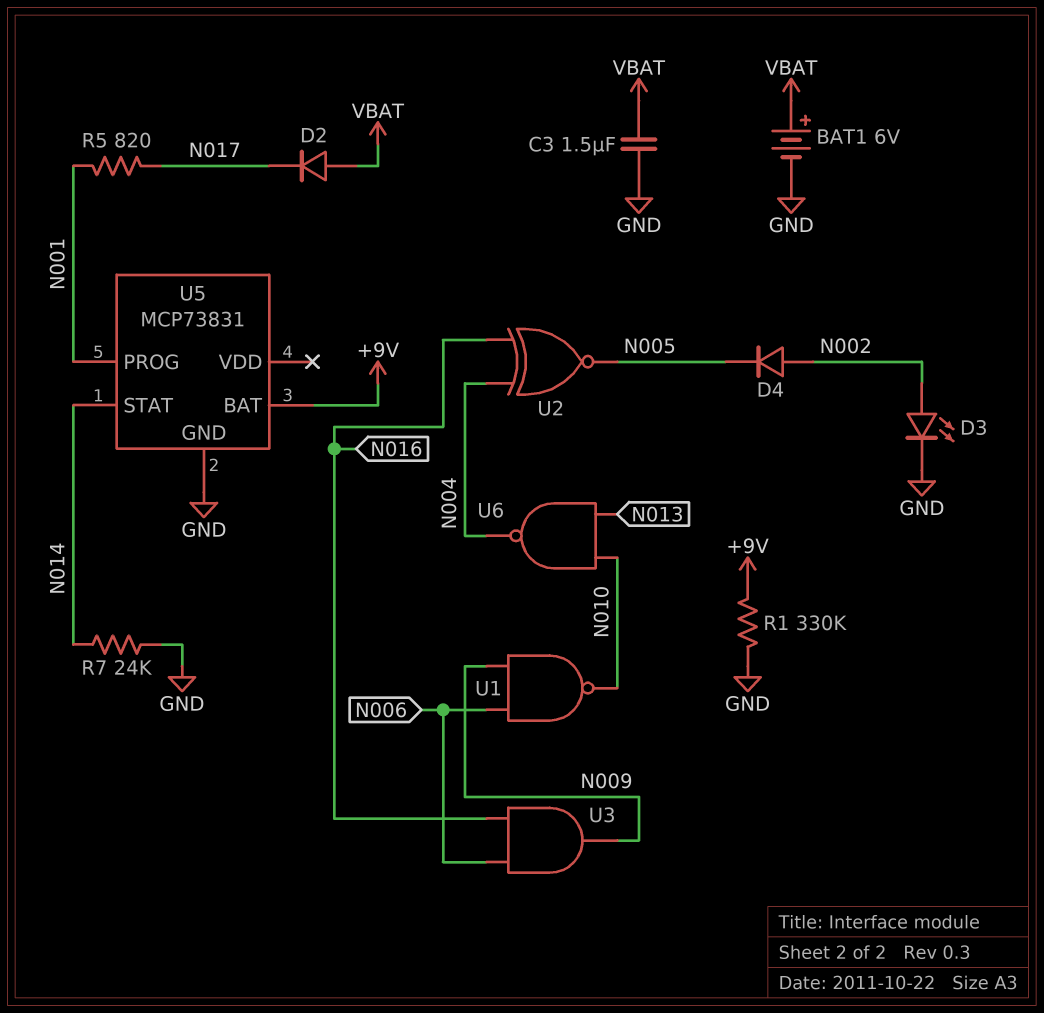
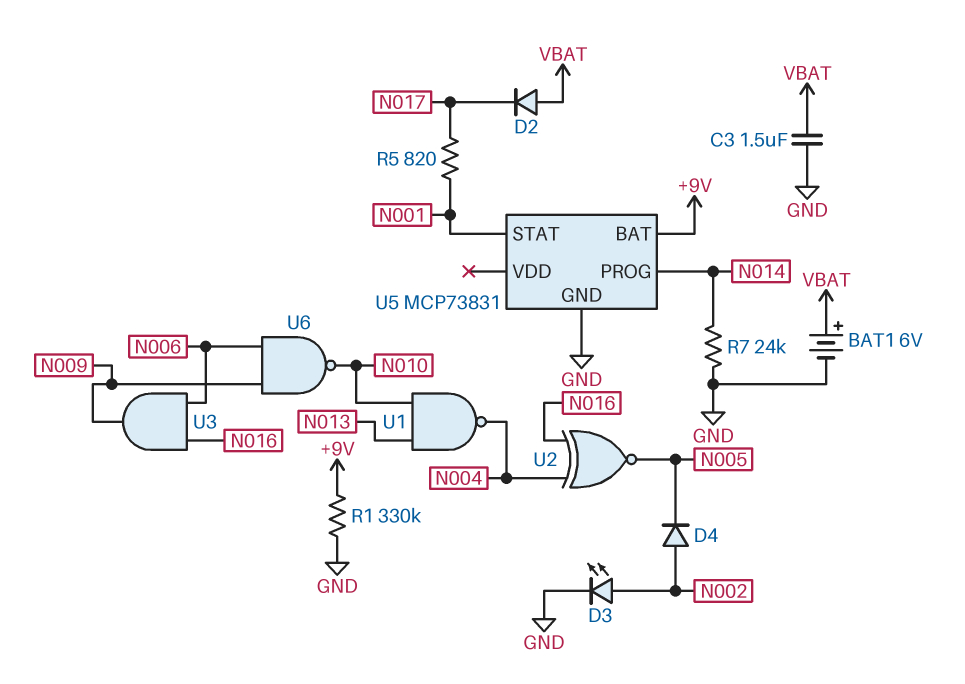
U1: NAND (in N006, in N009, out N010) -> NAND (in N010, in N013, out N004)
U5 pin PROG: N001 -> N014
U5 pin STAT: N014 -> N001
U6: NAND (in N010, in N013, out N004) -> NAND (in N006, in N009, out N010)

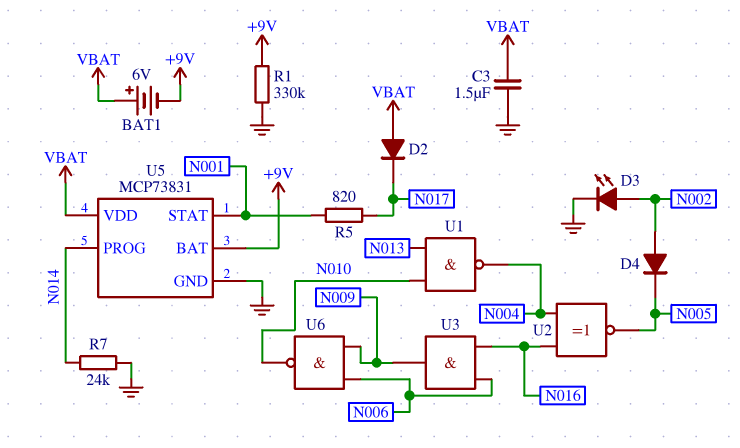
BAT1: 6V (plus VBAT, minus GND) -> 6V (plus VBAT, minus +9V)
U5 pin VDD: none -> VBAT

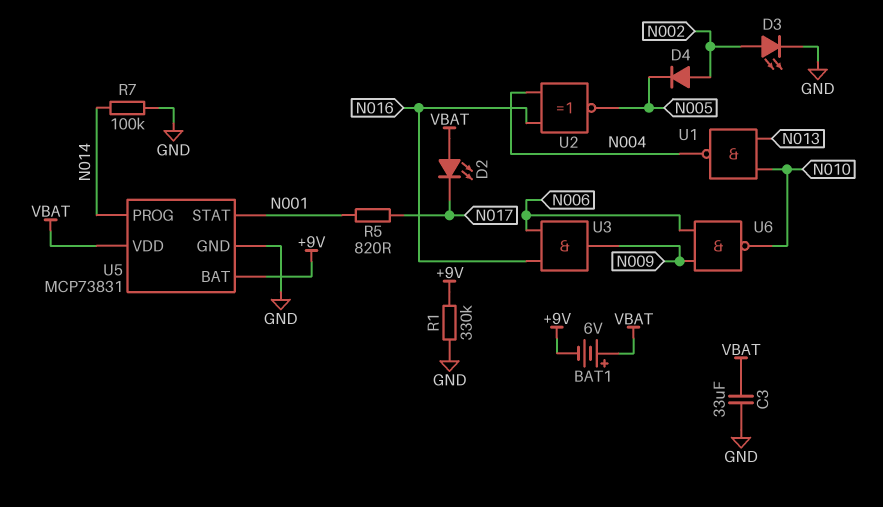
C3: 1.5uF (GND, VBAT) -> 33uF (GND, VBAT)
D2: diode (A VBAT, K N017) -> LED (A VBAT, K N017)
R7: 24k (GND, N014) -> 100k (GND, N014)

